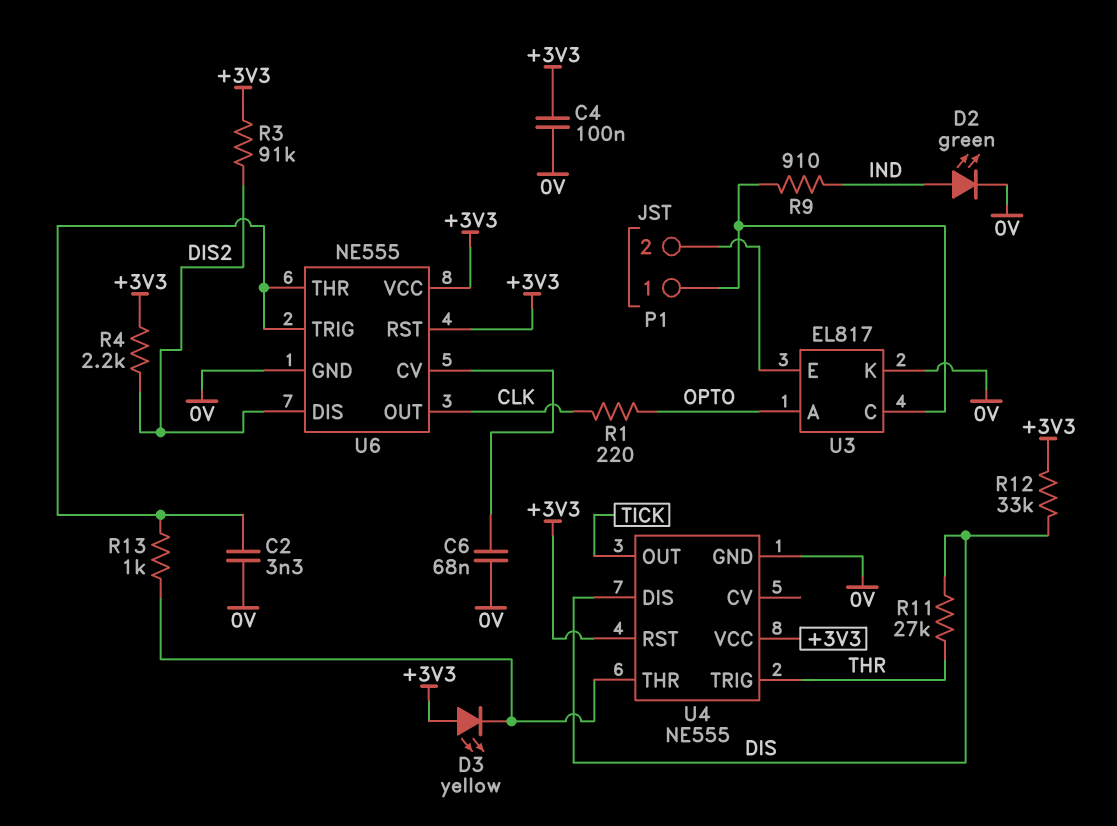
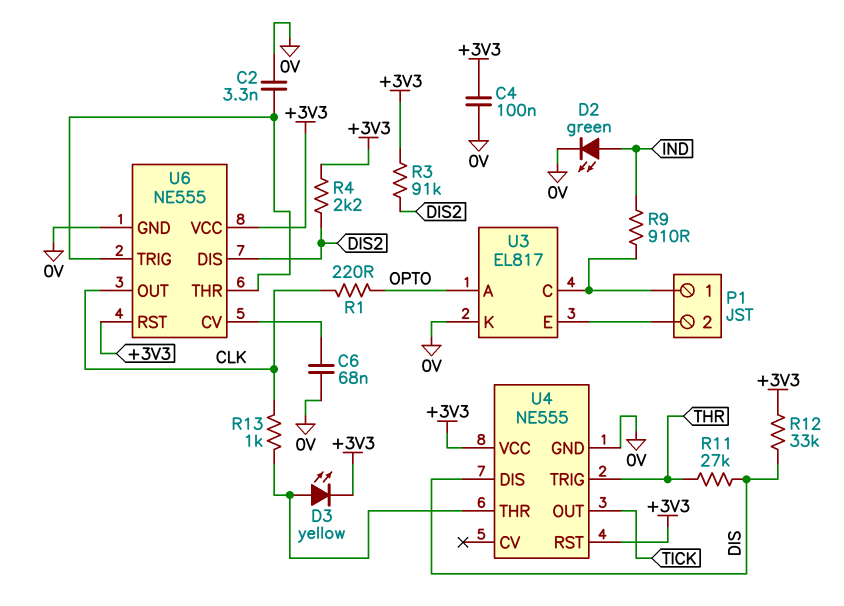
D3: LED yellow (A +3V3, K U4/THR) -> LED yellow (A U4/THR, K +3V3)
R13: 1k (U4/THR, U6/THR) -> 1k (CLK, U4/THR)

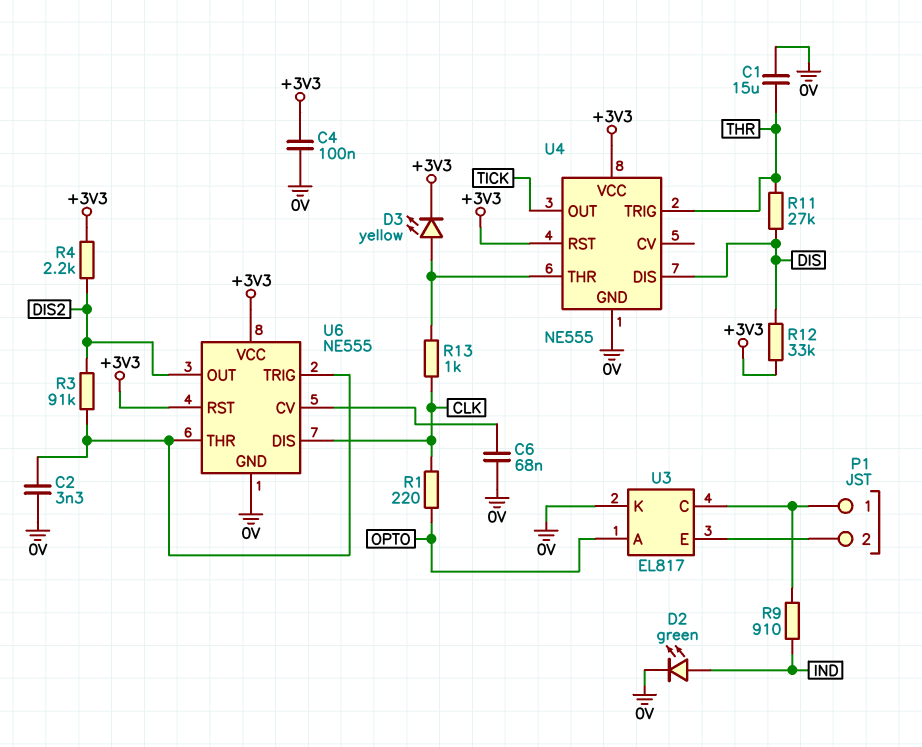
C1: none -> 15uF (0V, THR)
R3: 91k (+3V3, DIS2) -> 91k (DIS2, U6/THR)
U6 pin DIS: DIS2 -> CLK
U6 pin OUT: CLK -> DIS2

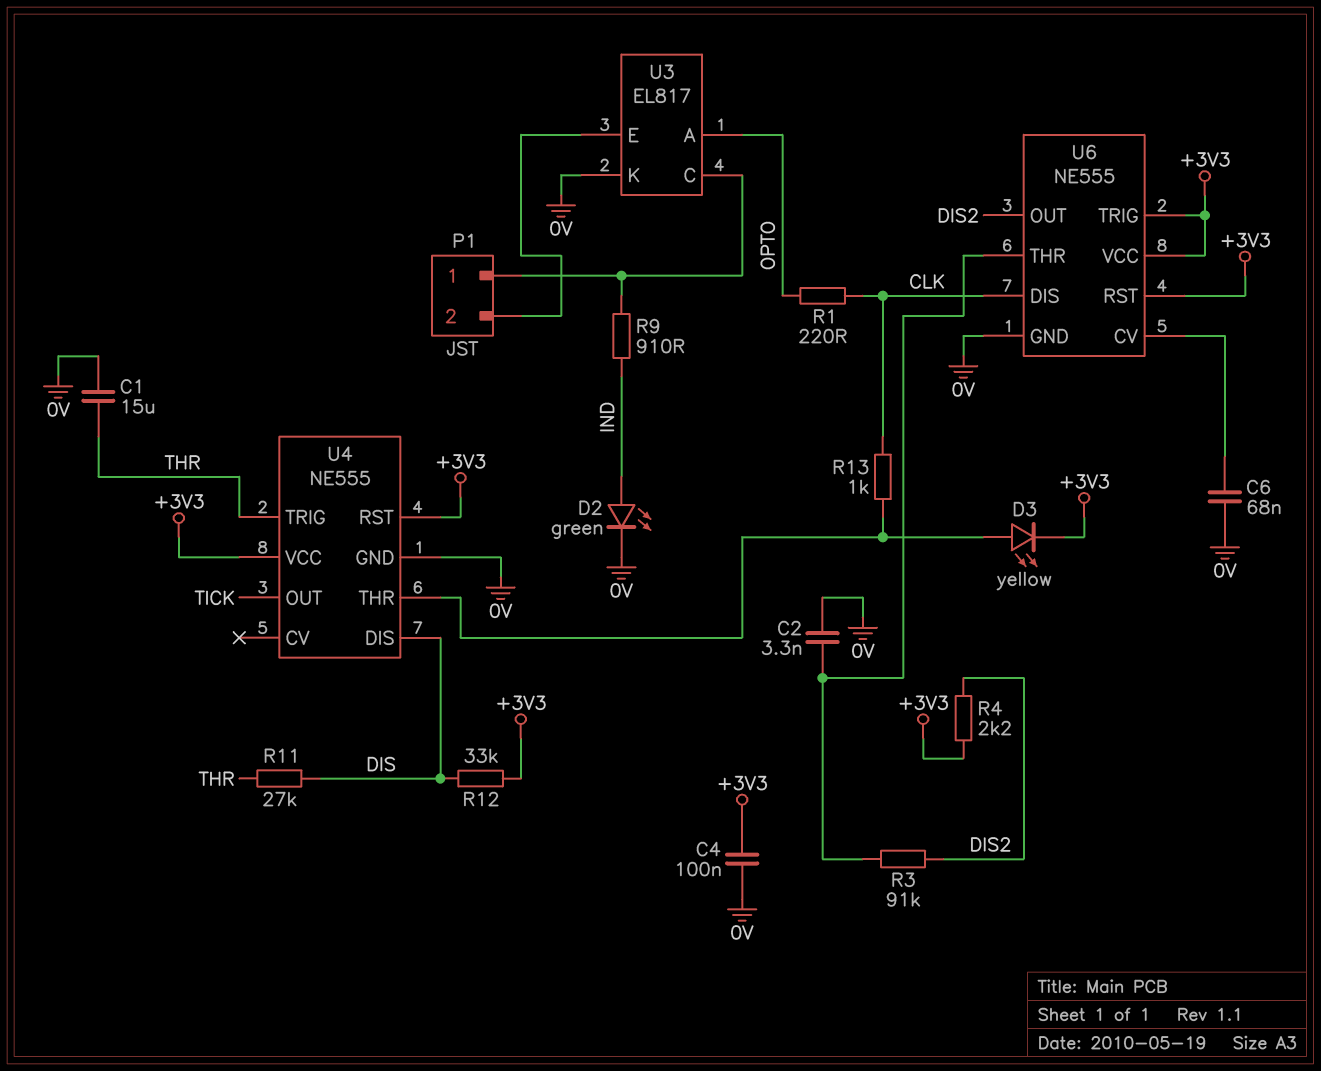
U6 pin TRIG: U6/THR -> +3V3

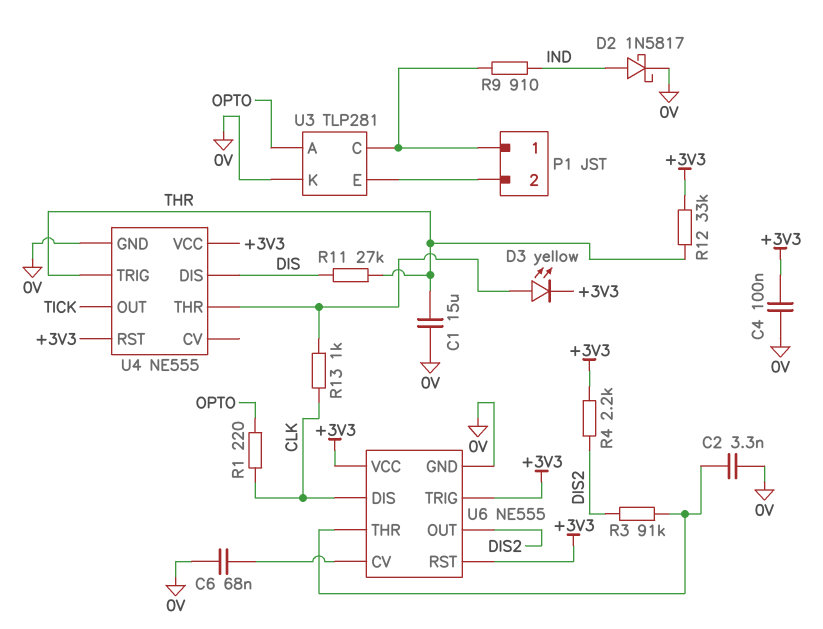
D2: LED green (A IND, K 0V) -> schottky 1N5817 (A IND, K 0V)
R12: 33k (+3V3, DIS) -> 33k (+3V3, THR)
U3: EL817 -> TLP281

